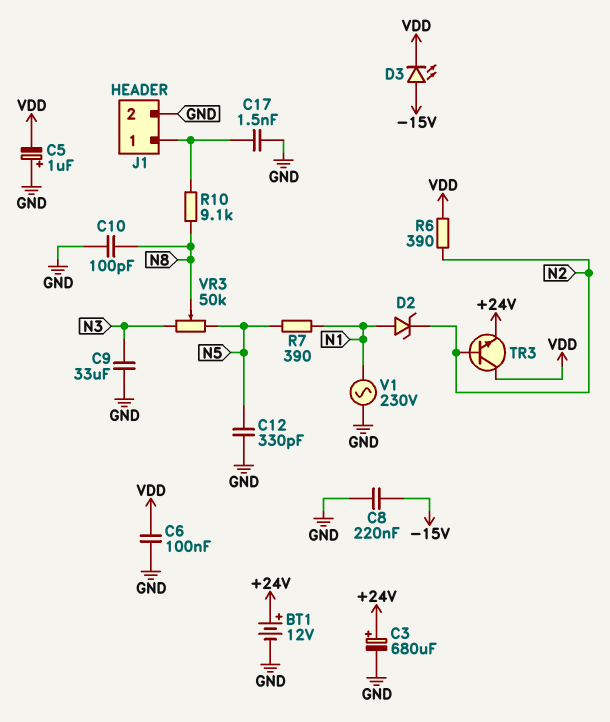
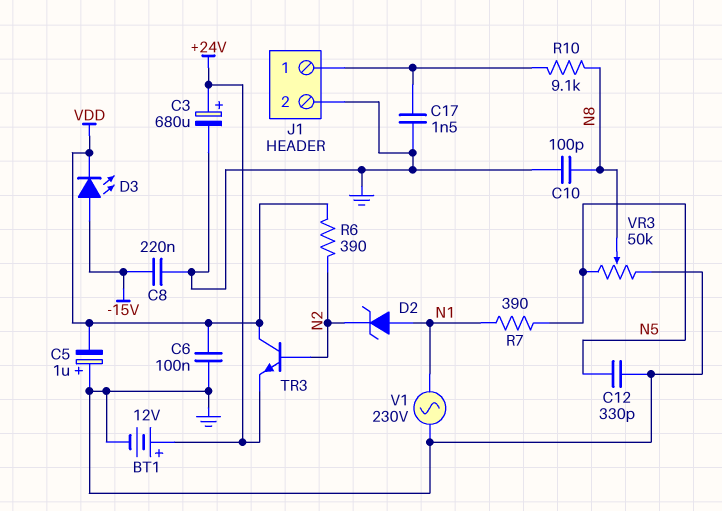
C9: 33uF (GND, N3) -> none
VR3: 50k (N3, N5, wiper N8) -> 50k (GND, N5, wiper N8)

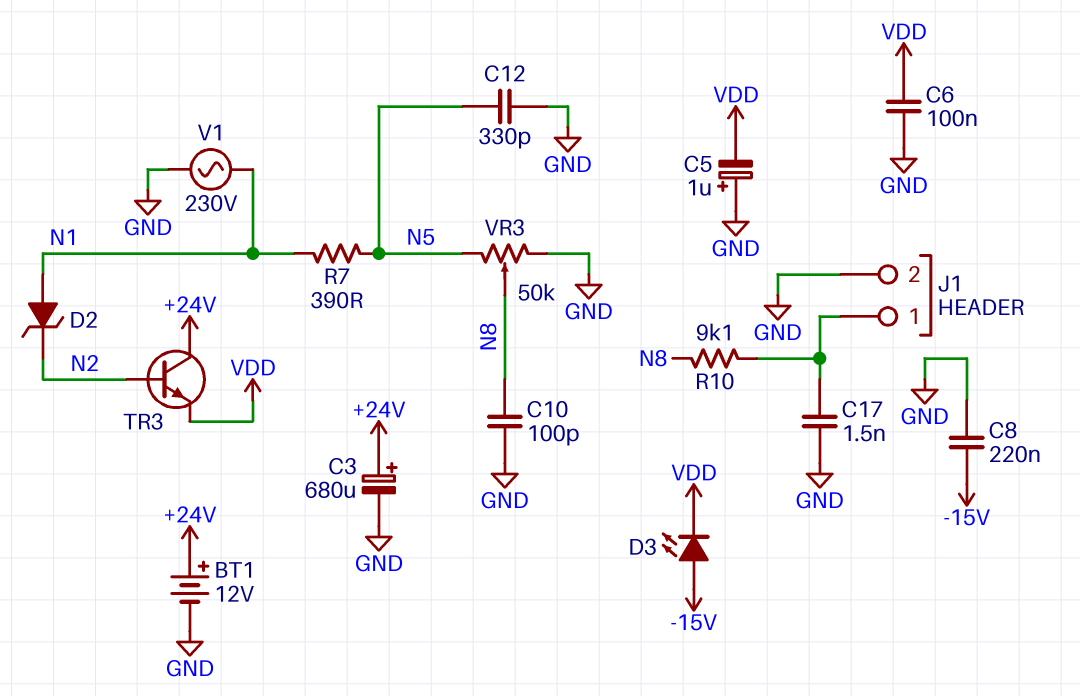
R6: 390 (N2, VDD) -> none
TR3: NPN (B N2, C VDD, E +24V) -> NPN (B N2, C +24V, E VDD)

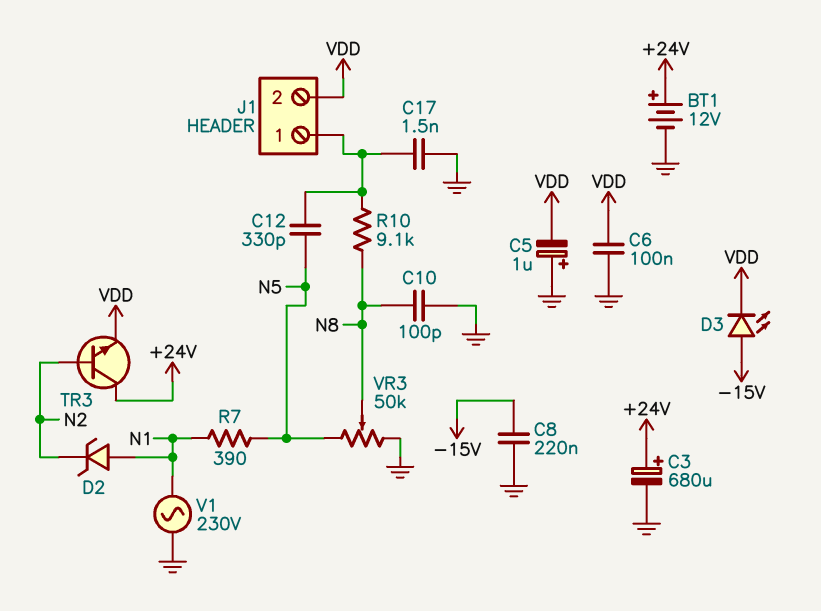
C12: 330pF (GND, N5) -> 330pF (J1/1, N5)
J1 pin 2: GND -> VDD

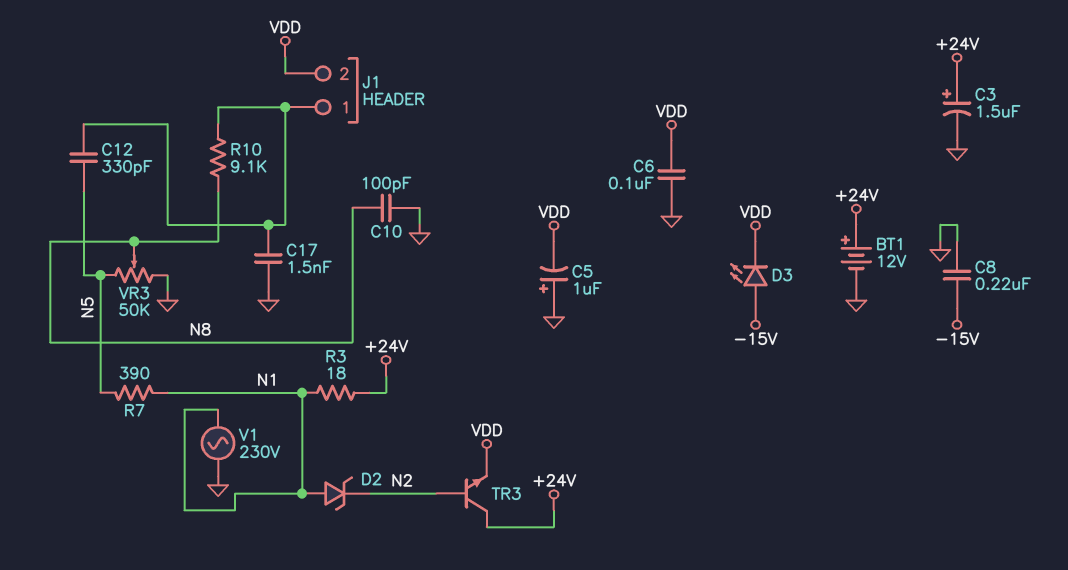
C3: 680uF (plus +24V, minus GND) -> 1.5uF (plus +24V, minus GND)
R3: none -> 18 (+24V, N1)

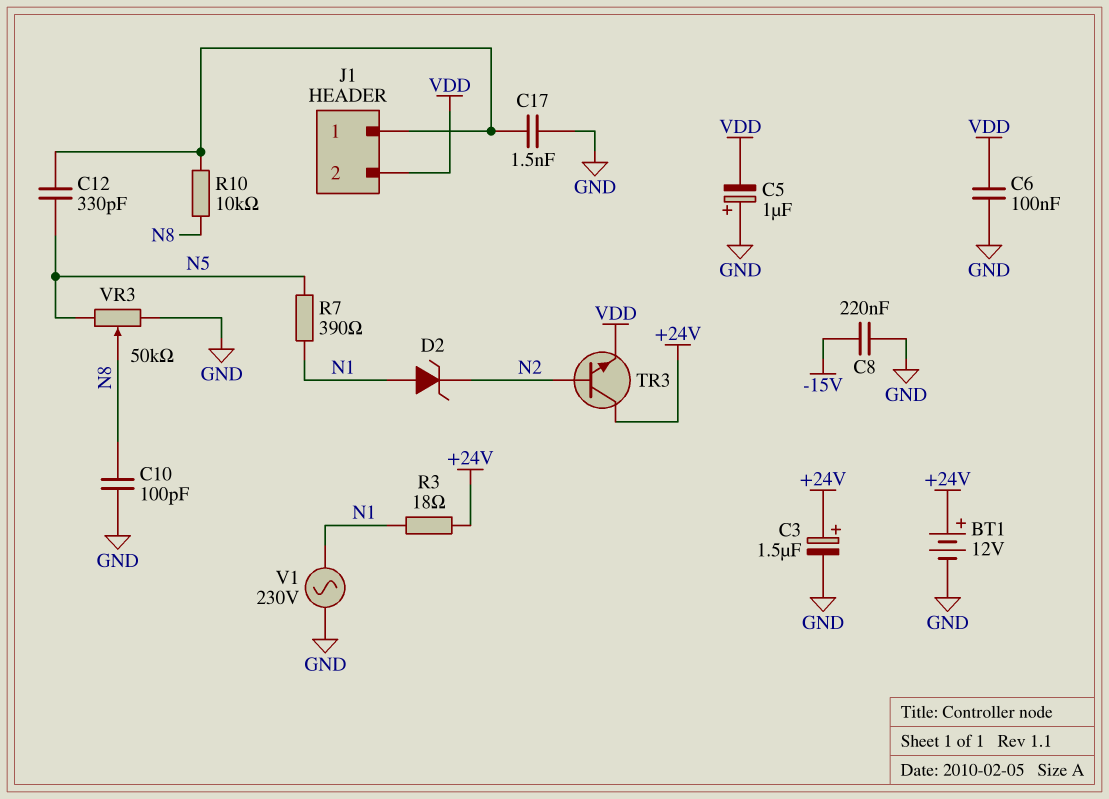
D3: LED (A -15V, K VDD) -> none
R10: 9.1k (J1/1, N8) -> 10k (J1/1, N8)

